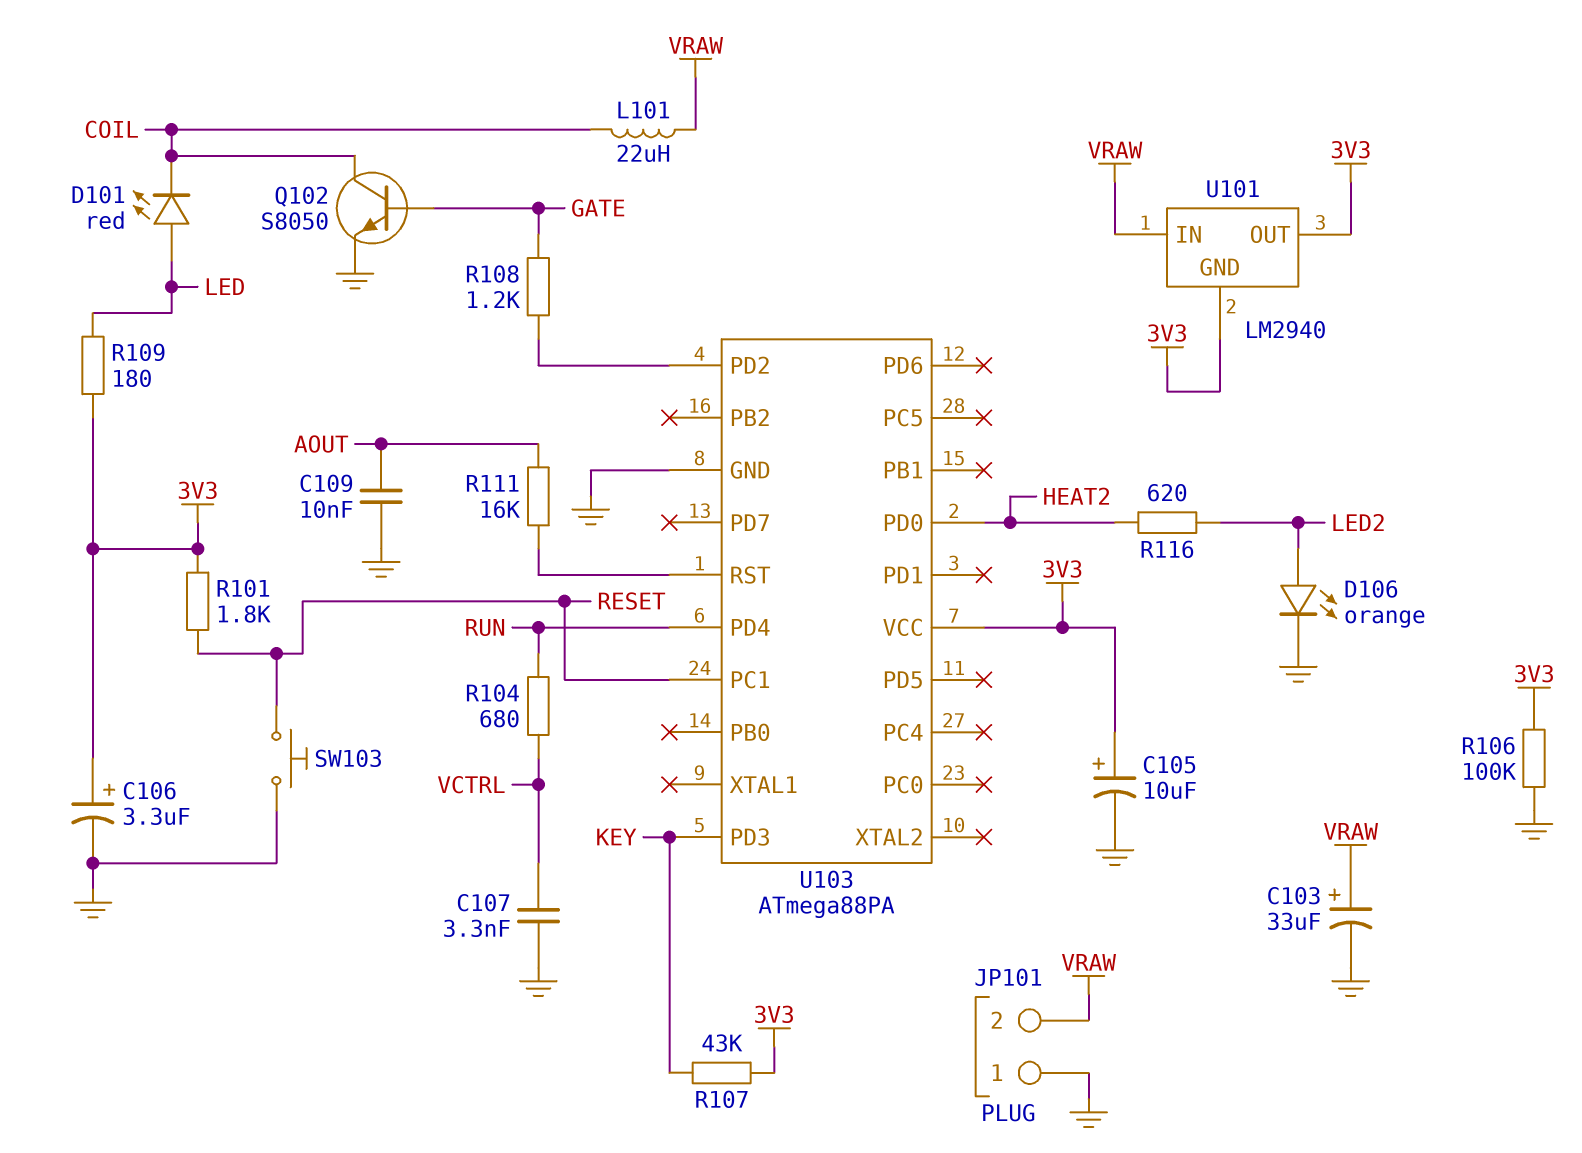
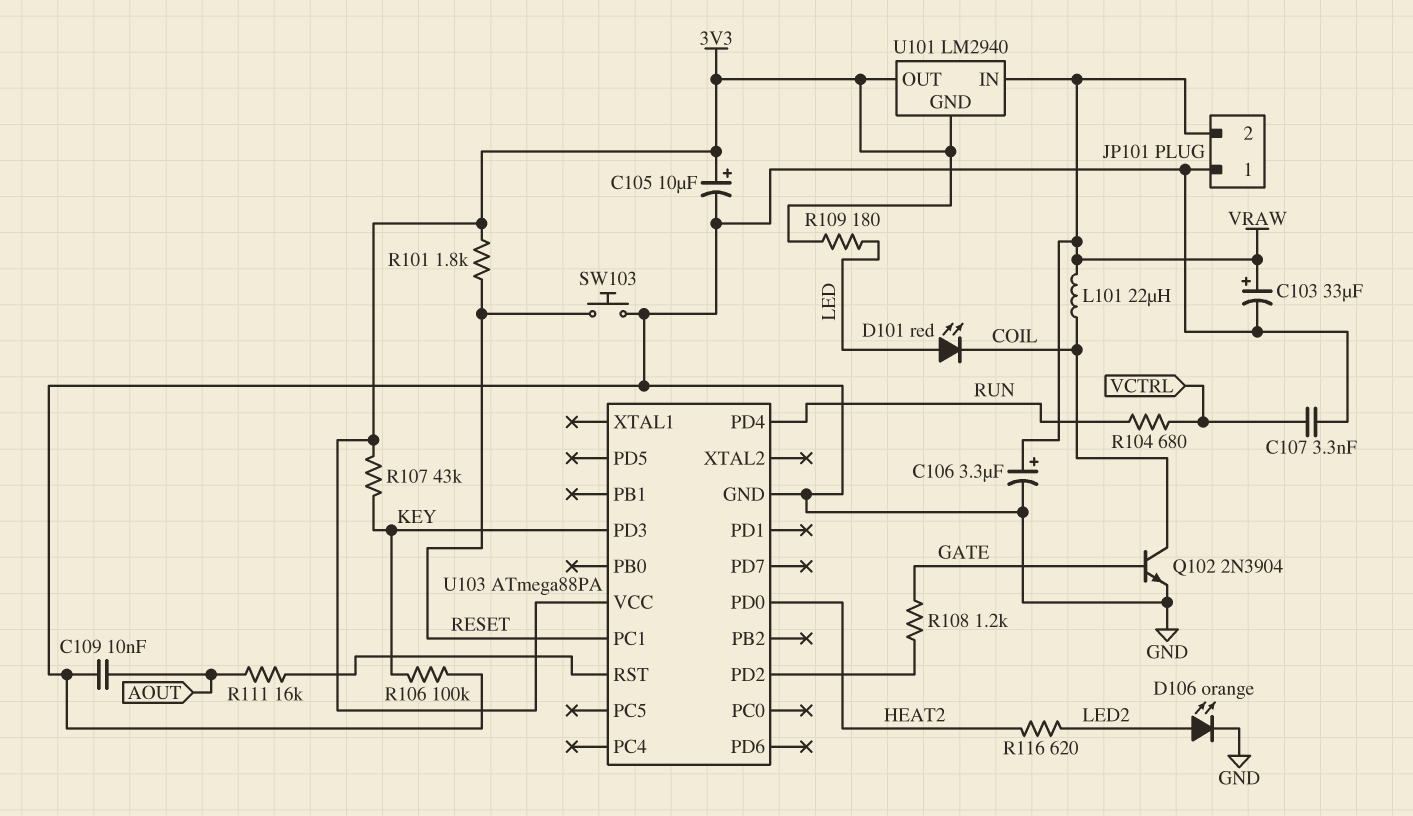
C106: 3.3uF (plus 3V3, minus GND) -> 3.3uF (plus VRAW, minus GND)
Q102: NPN S8050 (B GATE, C COIL, E GND) -> NPN 2N3904 (B GATE, C COIL, E GND)
R106: 100k (3V3, GND) -> 100k (GND, KEY)

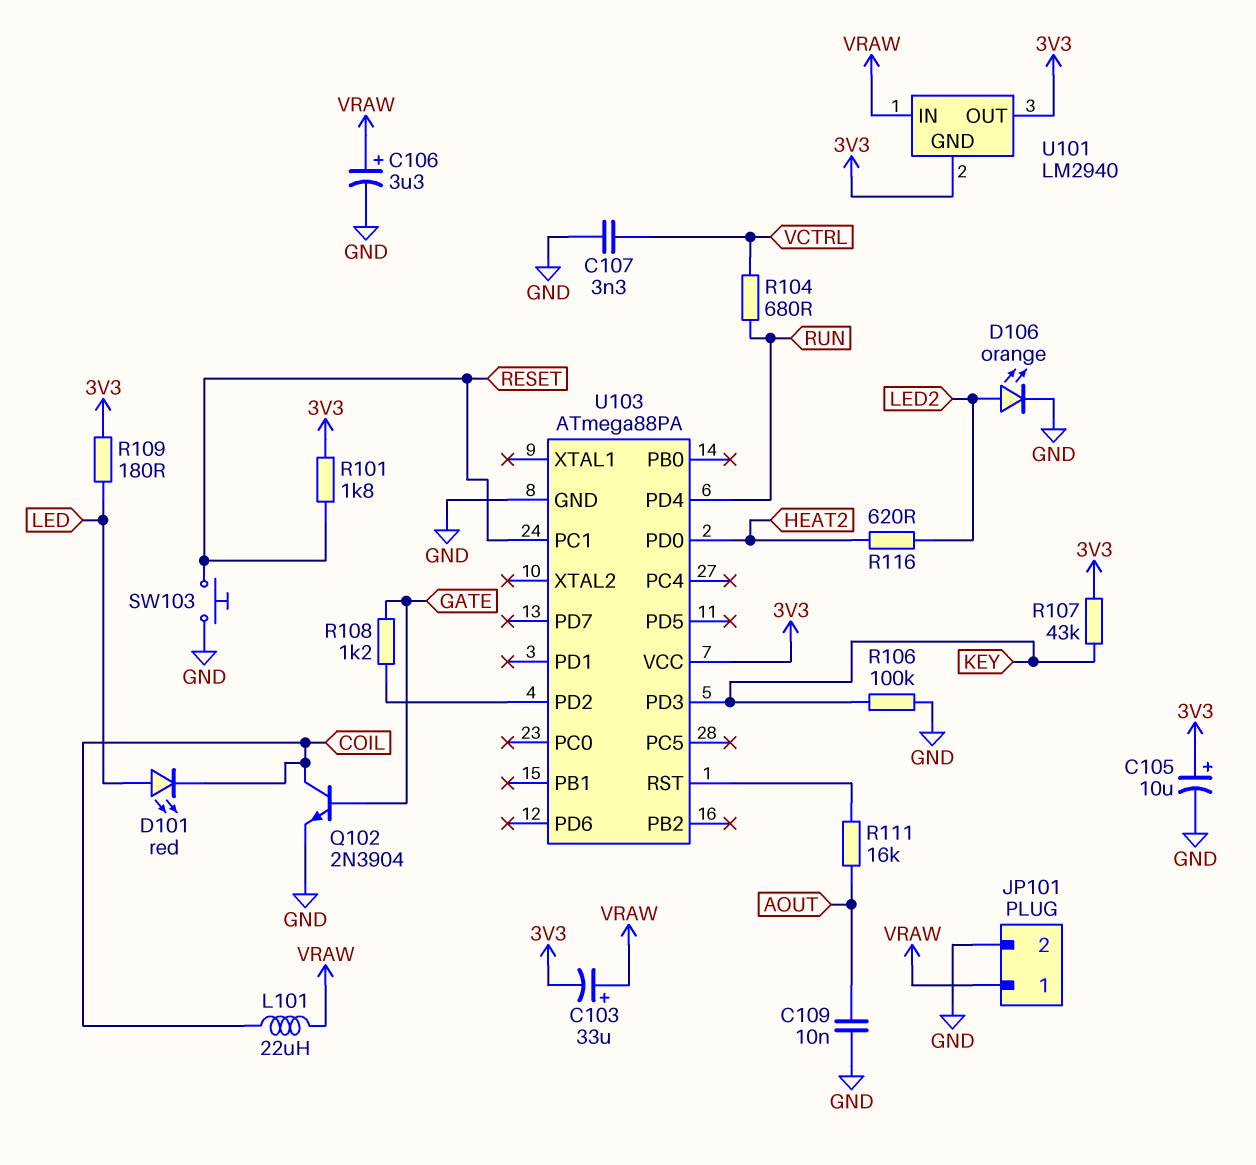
C103: 33uF (plus VRAW, minus GND) -> 33uF (plus VRAW, minus 3V3)
JP101 pin 1: GND -> VRAW
JP101 pin 2: VRAW -> GND

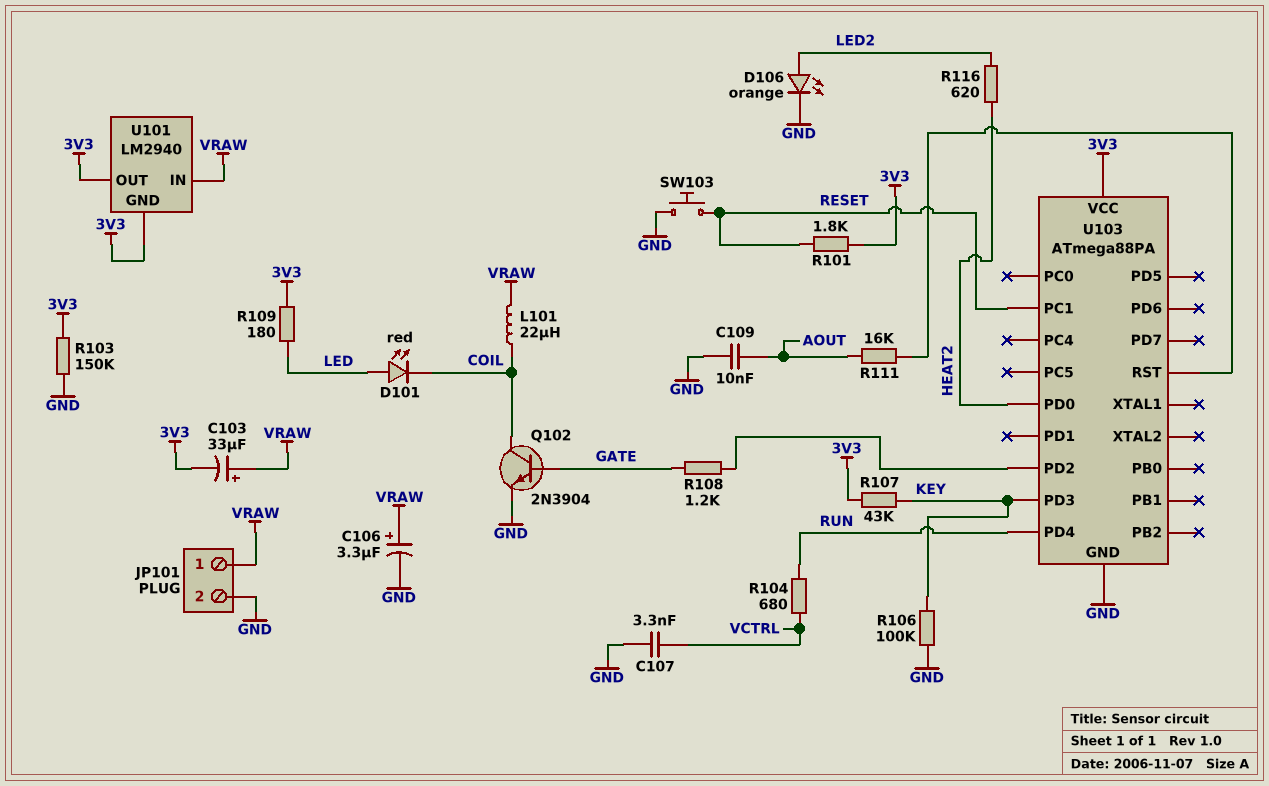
C105: 10uF (plus 3V3, minus GND) -> none
R103: none -> 150k (3V3, GND)

